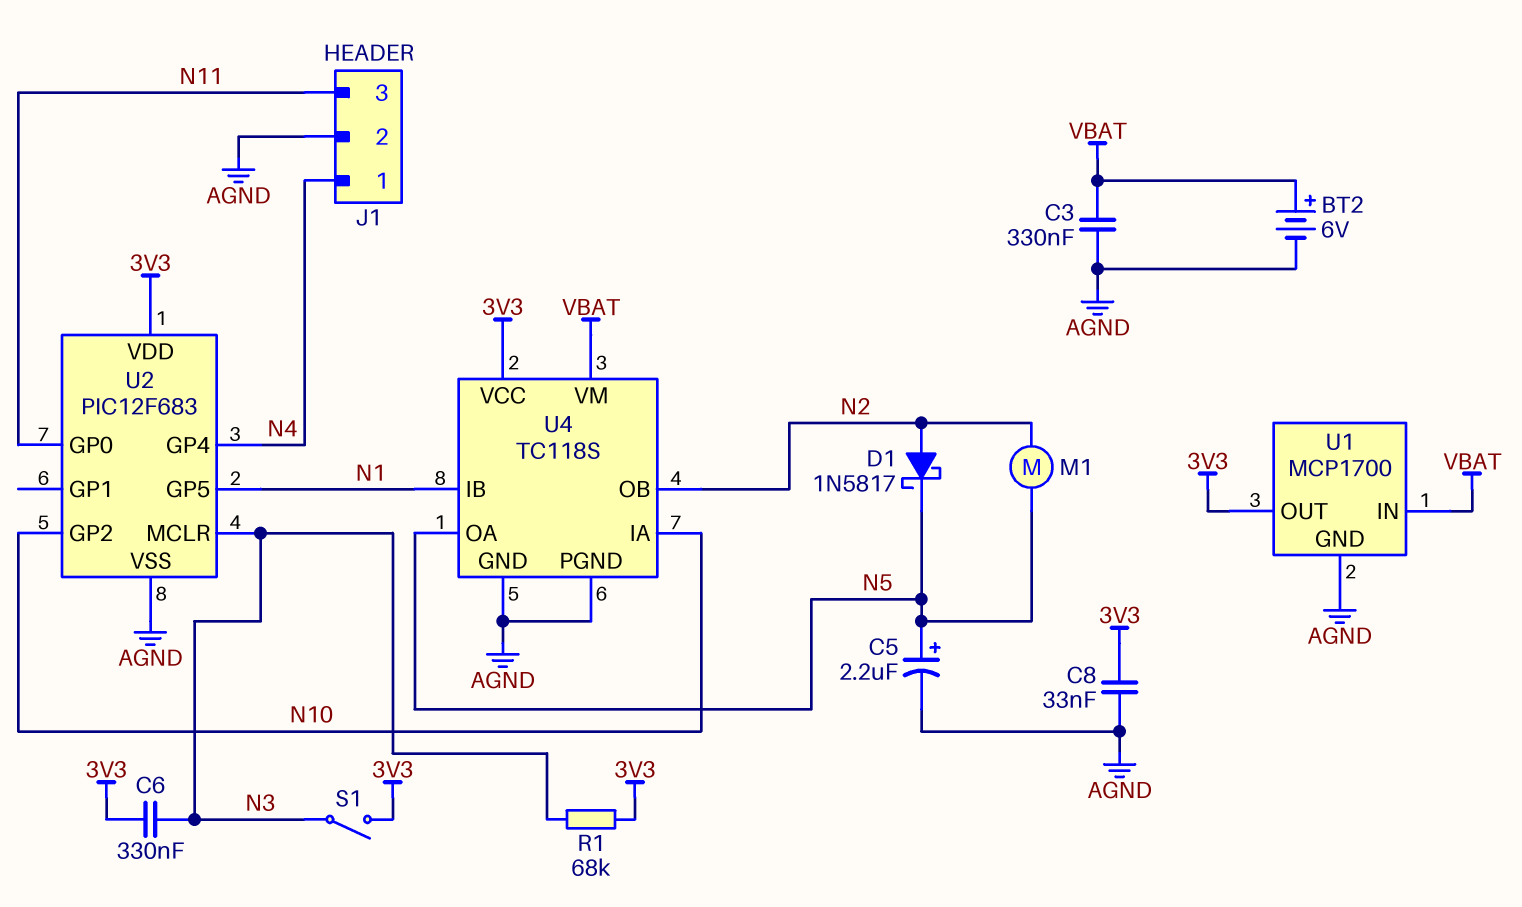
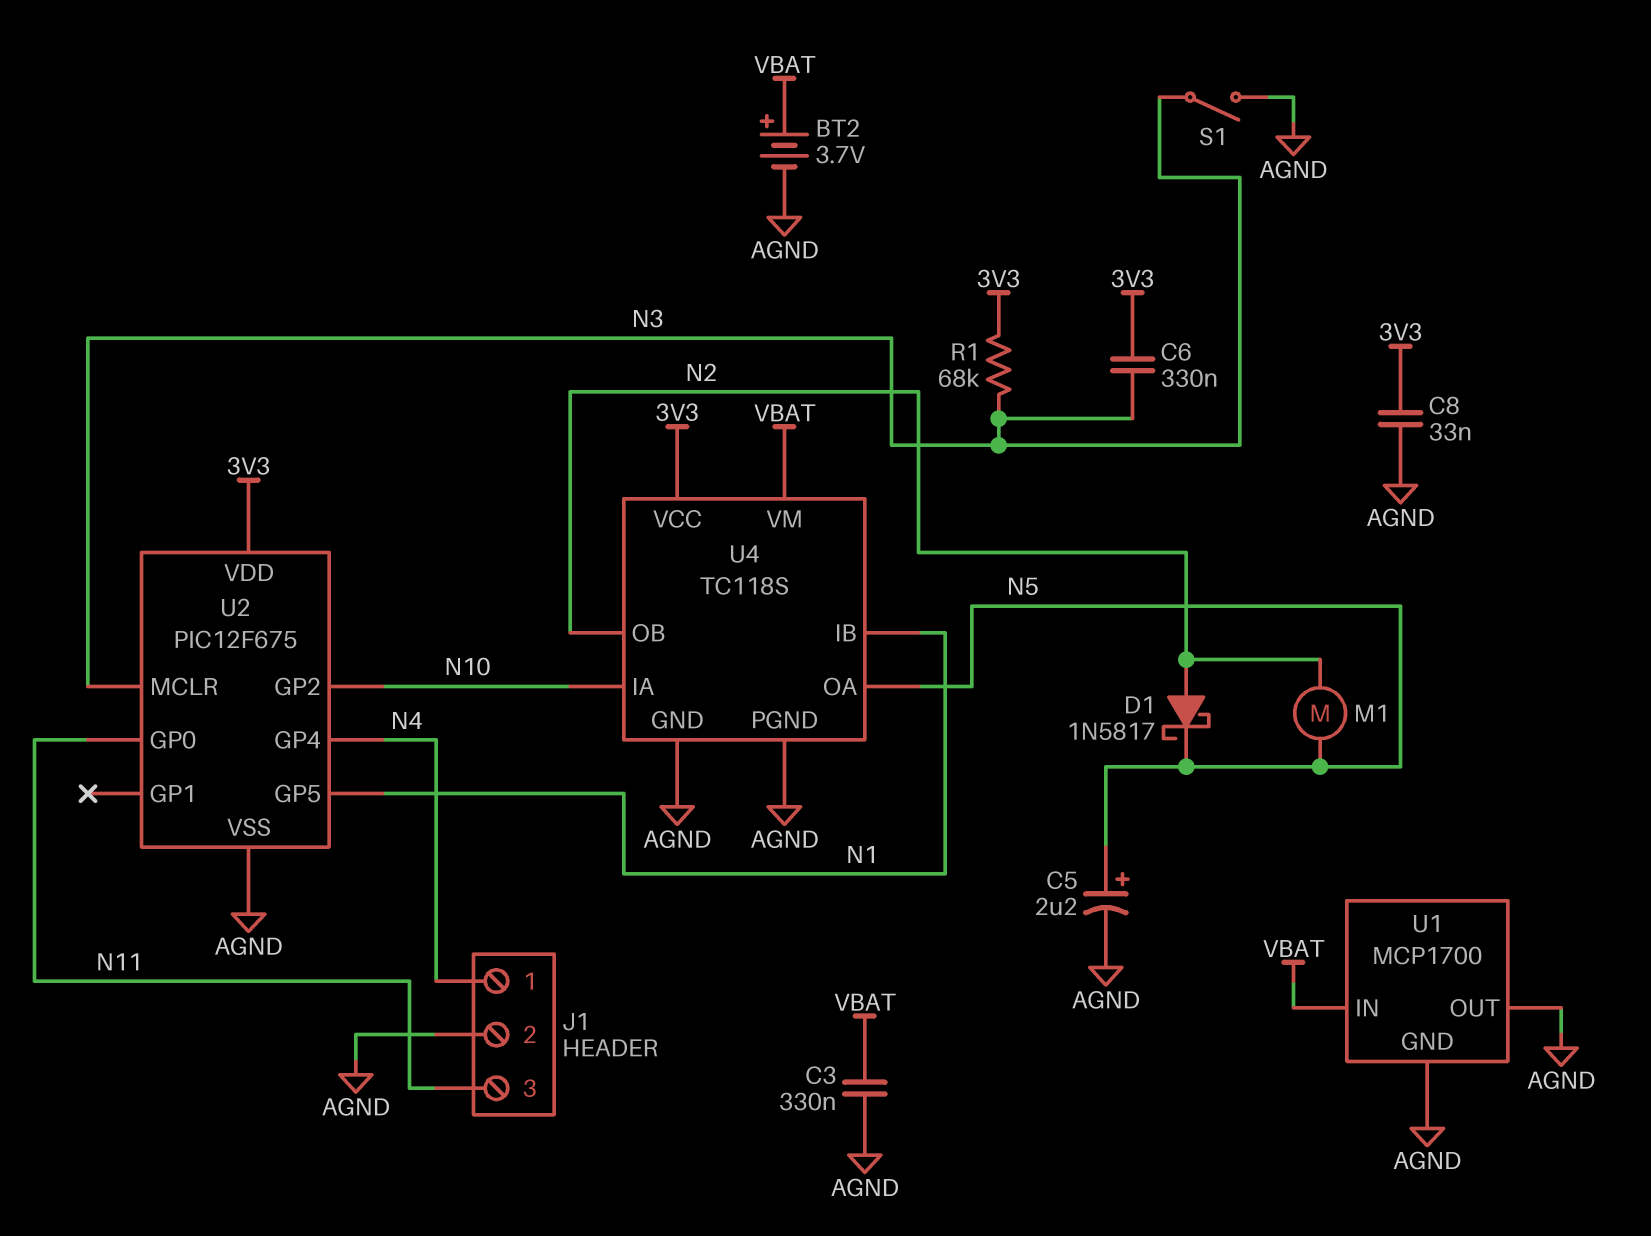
BT2: 6V (plus VBAT, minus AGND) -> 3.7V (plus VBAT, minus AGND)
S1: switch (3V3, N3) -> switch (AGND, N3)
U1 pin OUT: 3V3 -> AGND
U2: PIC12F683 -> PIC12F675

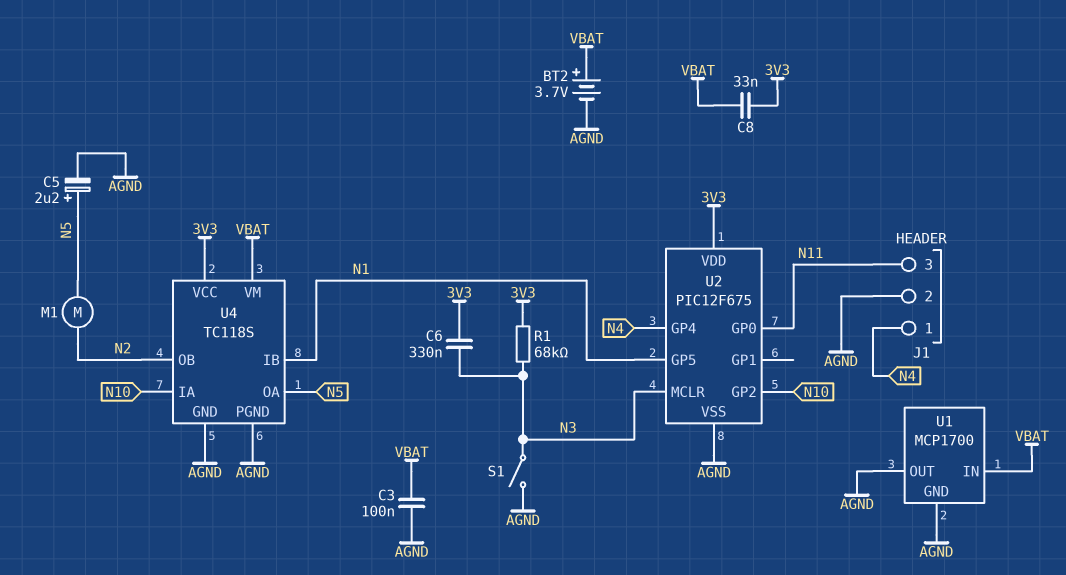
C3: 330nF (AGND, VBAT) -> 100nF (AGND, VBAT)
C8: 33nF (3V3, AGND) -> 33nF (3V3, VBAT)
D1: schottky 1N5817 (A N2, K N5) -> none

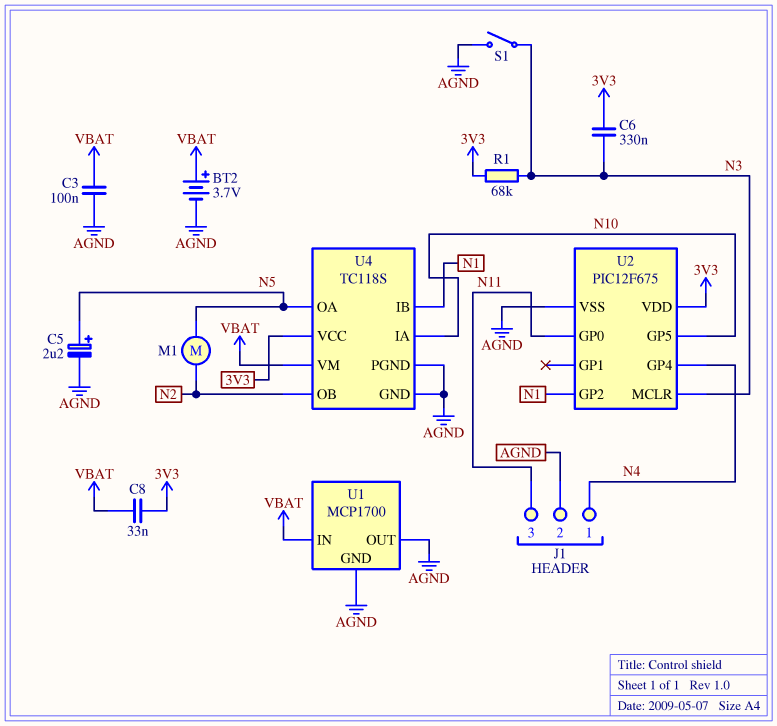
U2 pin GP2: N10 -> N1
U2 pin GP5: N1 -> N10

